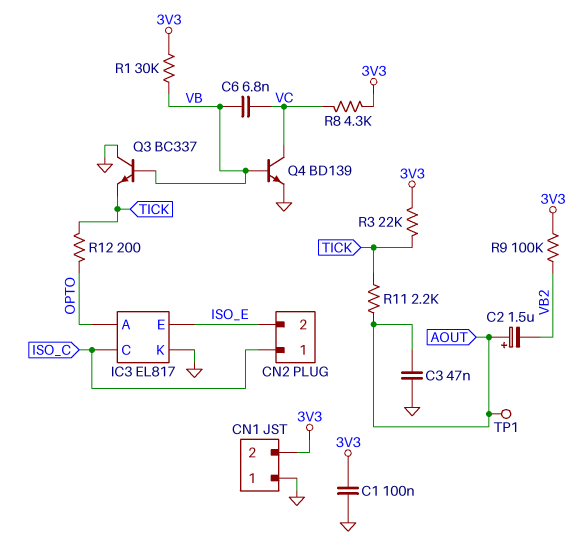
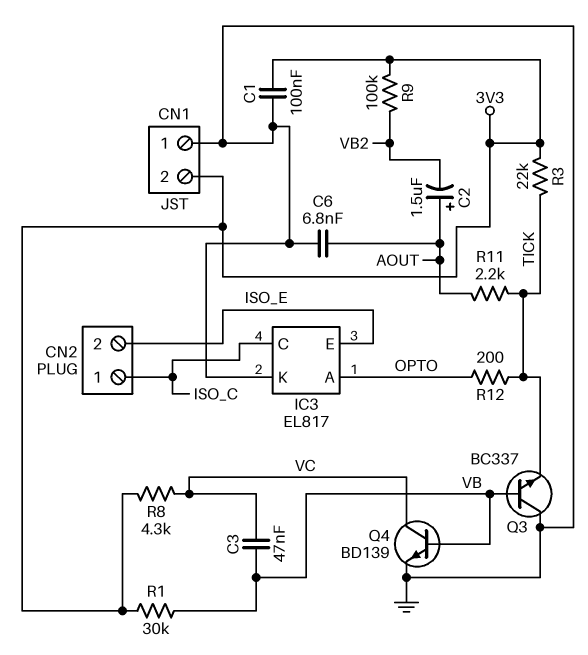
C3: 47nF (AOUT, GND) -> 47nF (VB, VC)
C6: 6.8nF (VB, VC) -> 6.8nF (AOUT, GND)
TP1: test point (AOUT) -> none

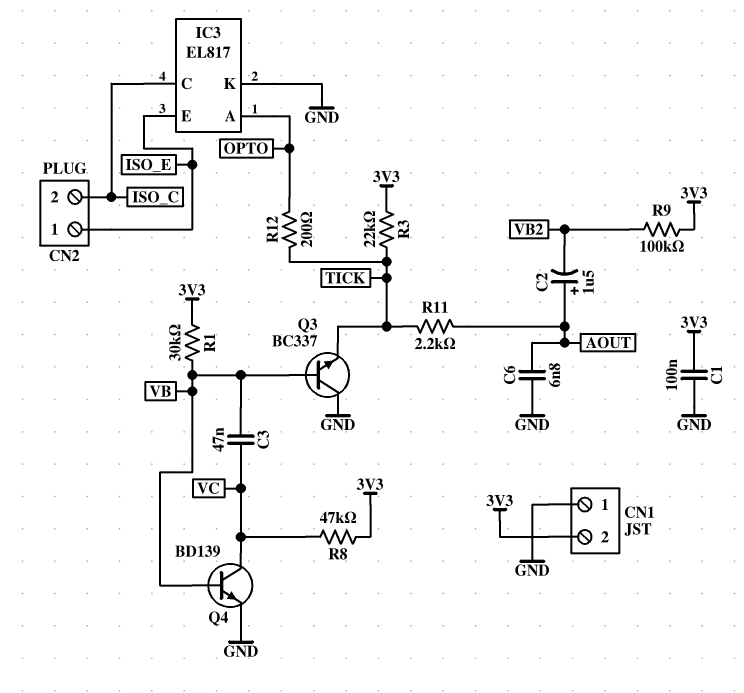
CN2 pin 1: ISO_C -> ISO_E
CN2 pin 2: ISO_E -> ISO_C
R8: 4.3k (3V3, VC) -> 47k (3V3, VC)

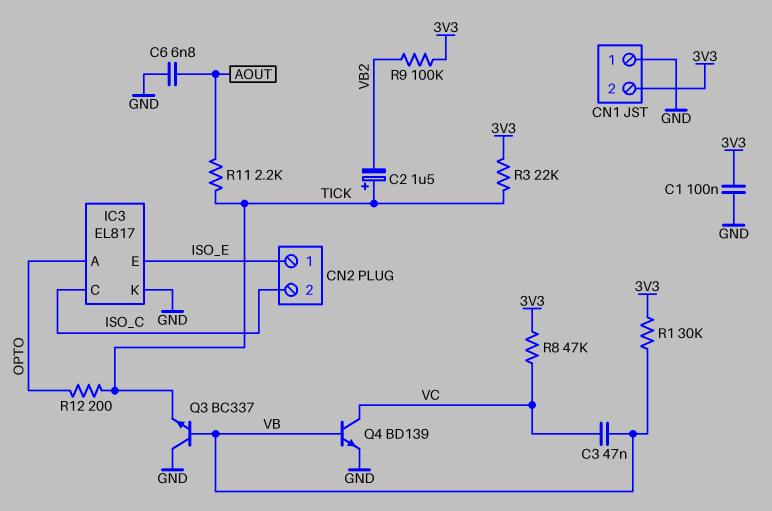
C2: 1.5uF (plus AOUT, minus VB2) -> 1.5uF (plus TICK, minus VB2)

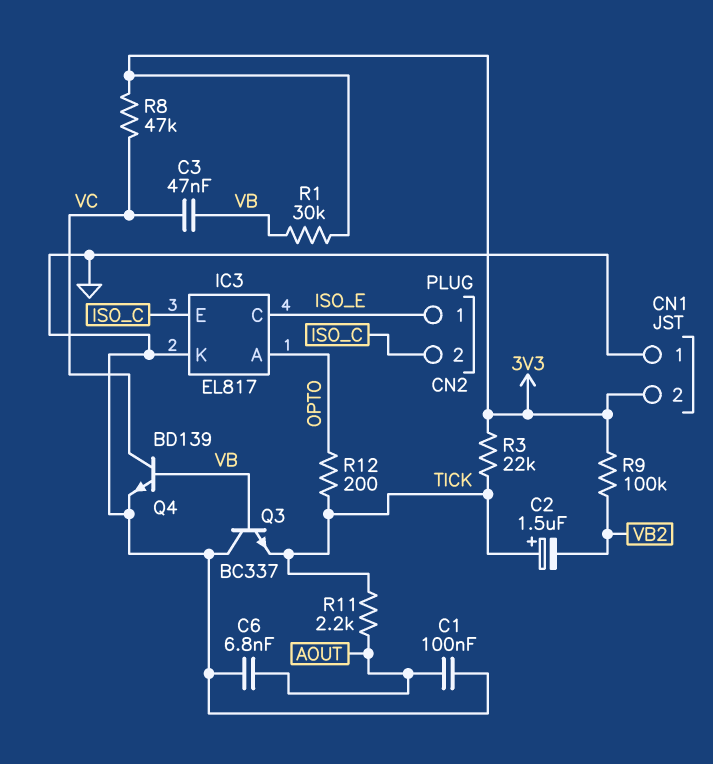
C1: 100nF (3V3, GND) -> 100nF (AOUT, GND)
IC3 pin C: ISO_C -> ISO_E
IC3 pin E: ISO_E -> ISO_C

